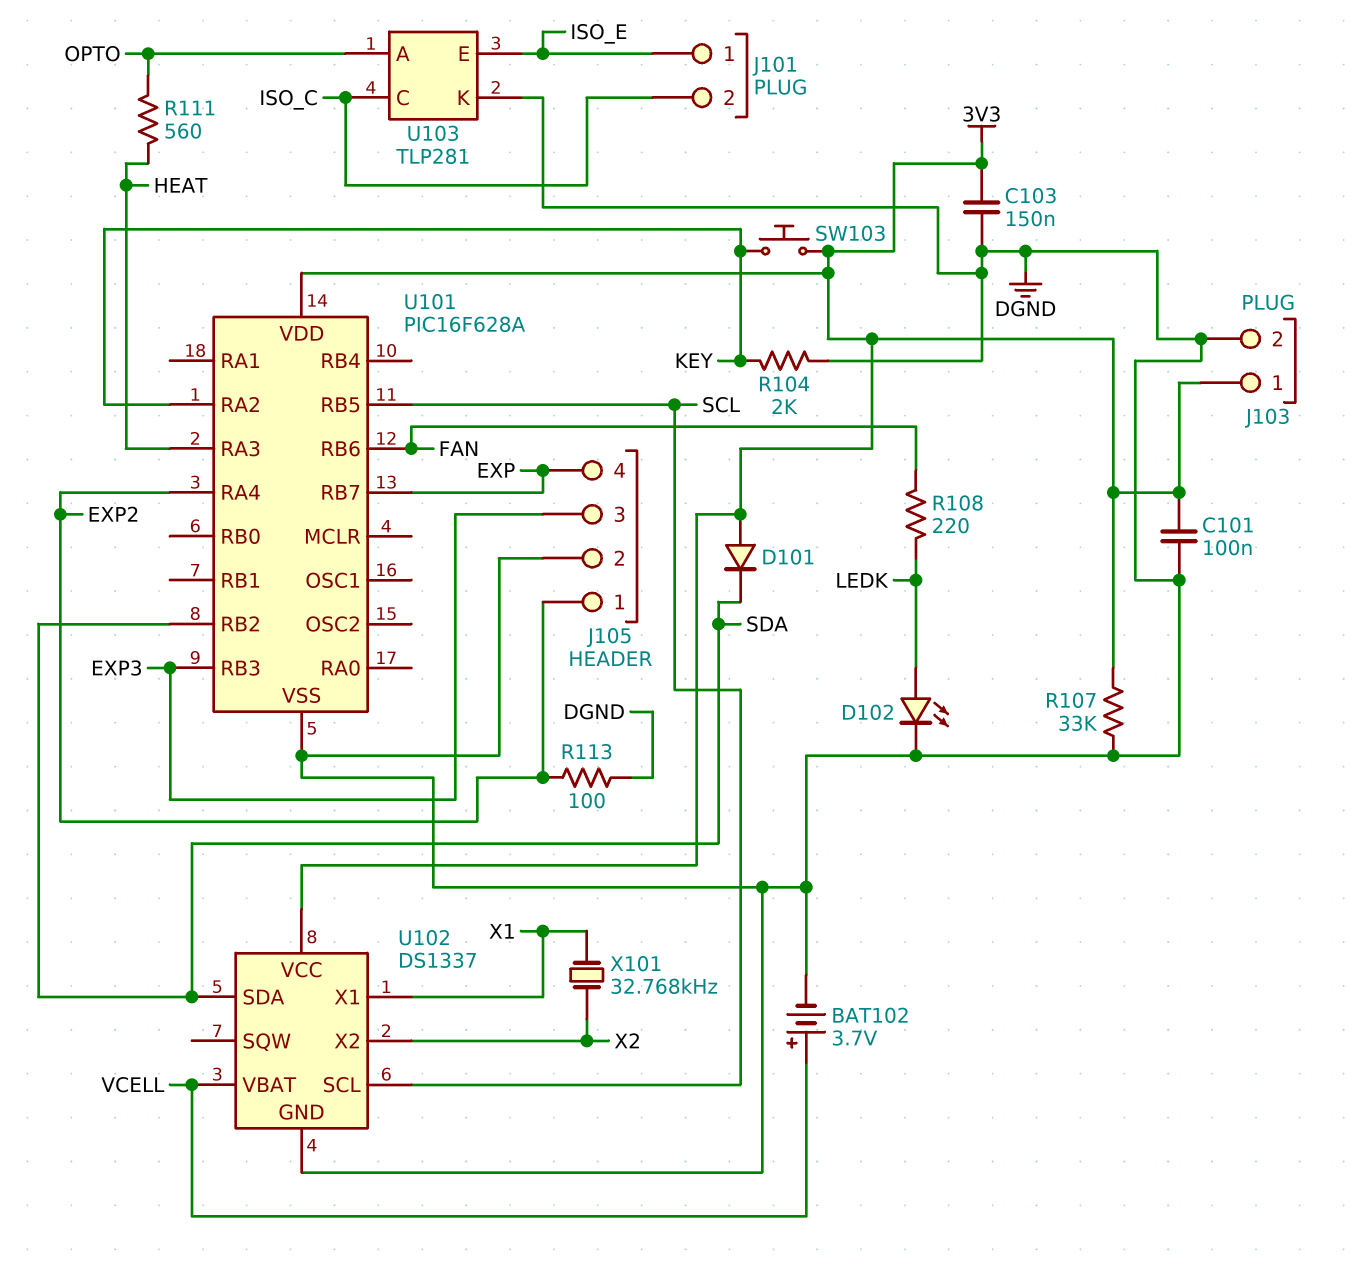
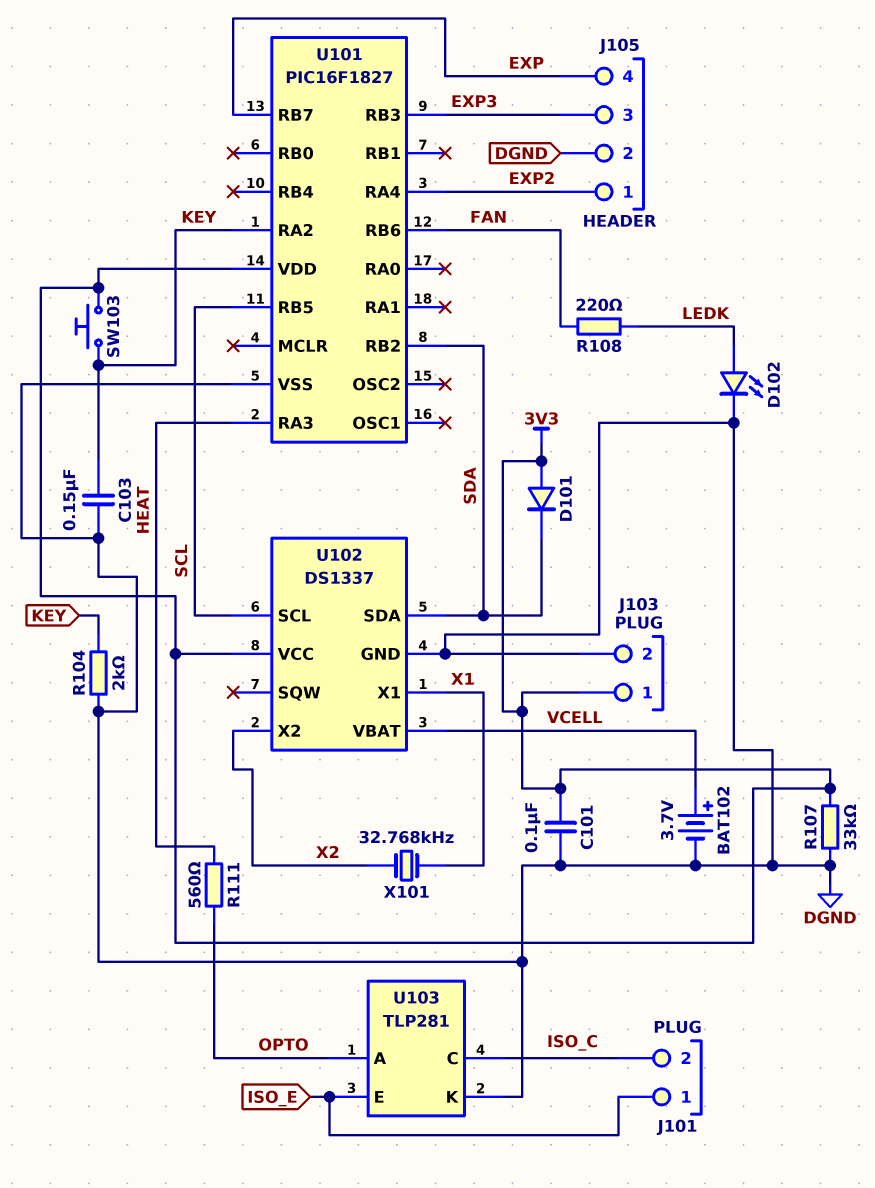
C103: 150nF (3V3, DGND) -> 150nF (DGND, KEY)
R113: 100 (DGND, EXP2) -> none
U101: PIC16F628A -> PIC16F1827

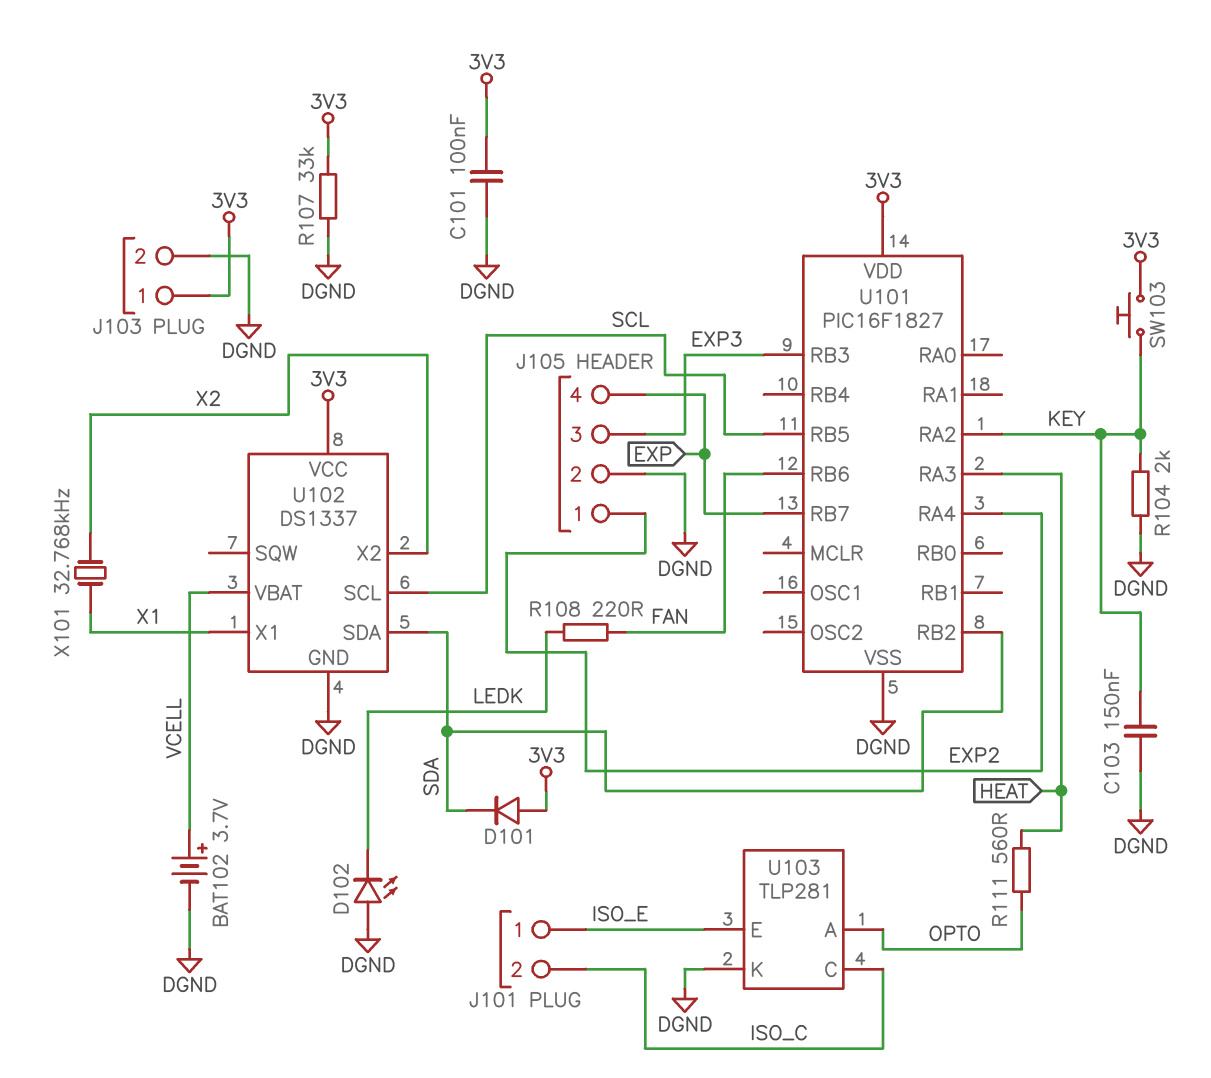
D102: LED (A LEDK, K DGND) -> LED (A DGND, K LEDK)

